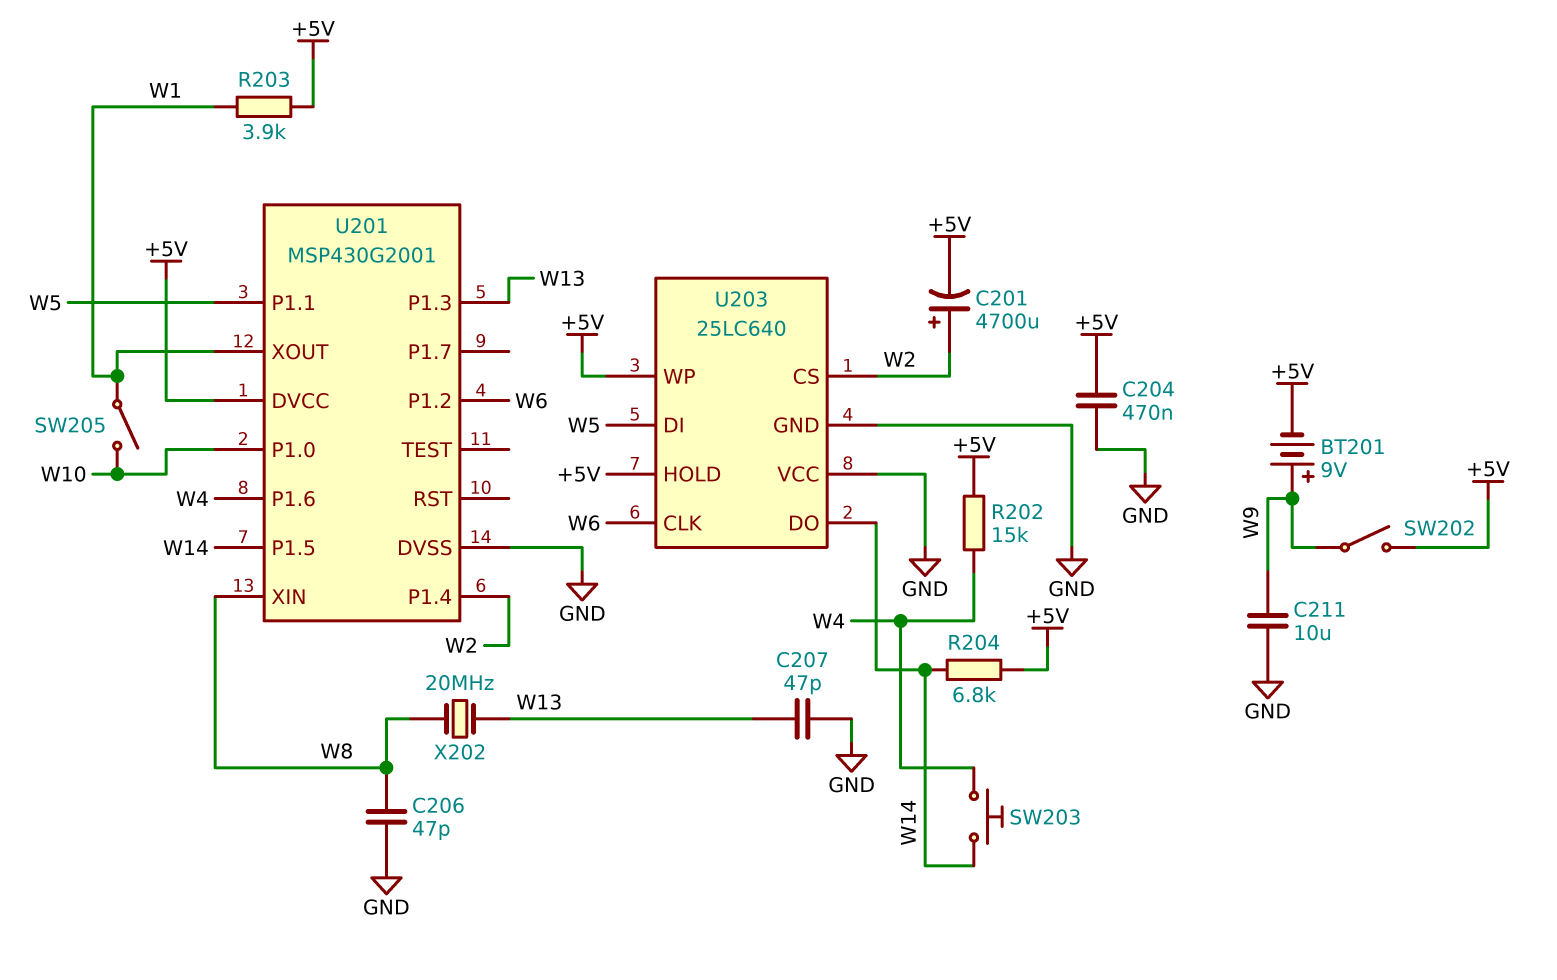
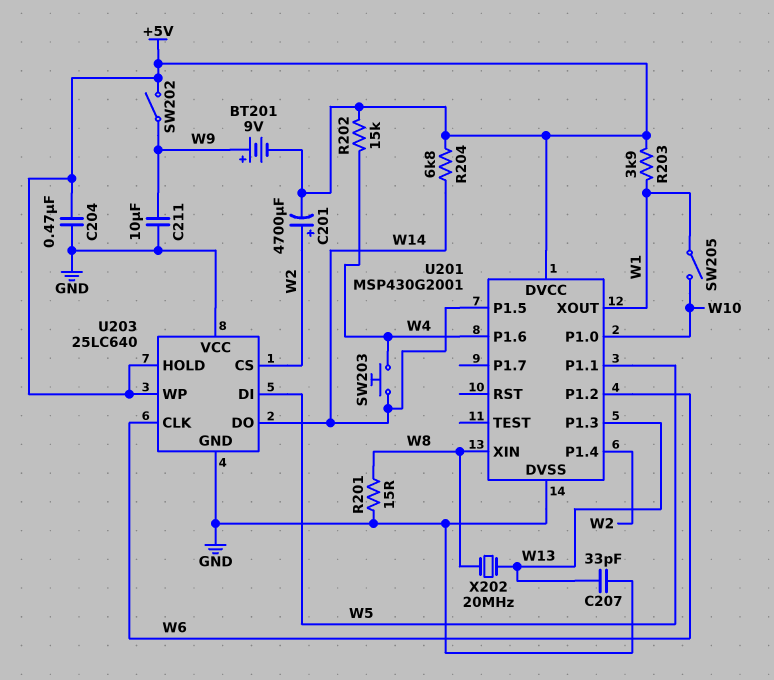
C206: 47pF (GND, W8) -> none
C207: 47pF (GND, W13) -> 33pF (GND, W13)
R201: none -> 15 (GND, W8)

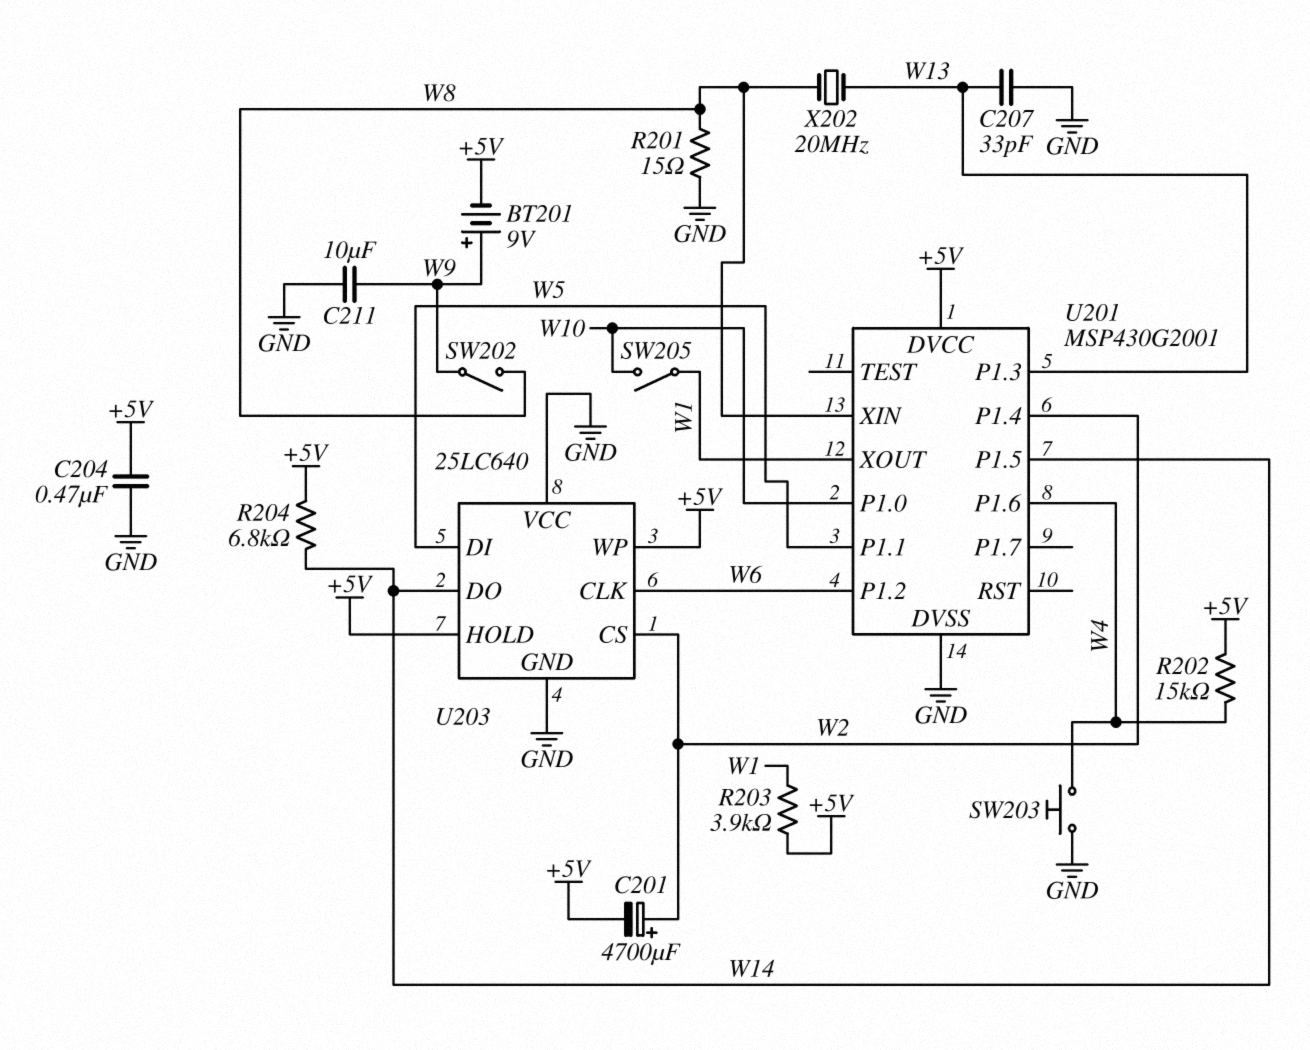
SW202: switch (+5V, W9) -> switch (W8, W9)
SW203: button (W4, W14) -> button (GND, W4)

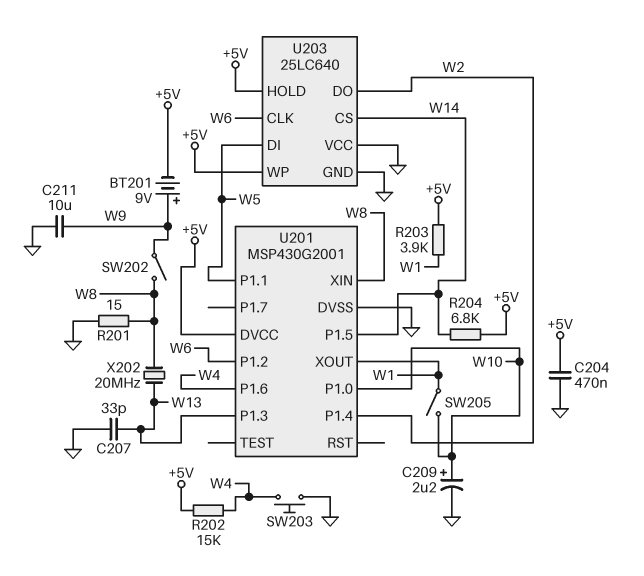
C201: 4700uF (plus W2, minus +5V) -> none
C209: none -> 2.2uF (plus W10, minus GND)
U203 pin CS: W2 -> W14
U203 pin DO: W14 -> W2

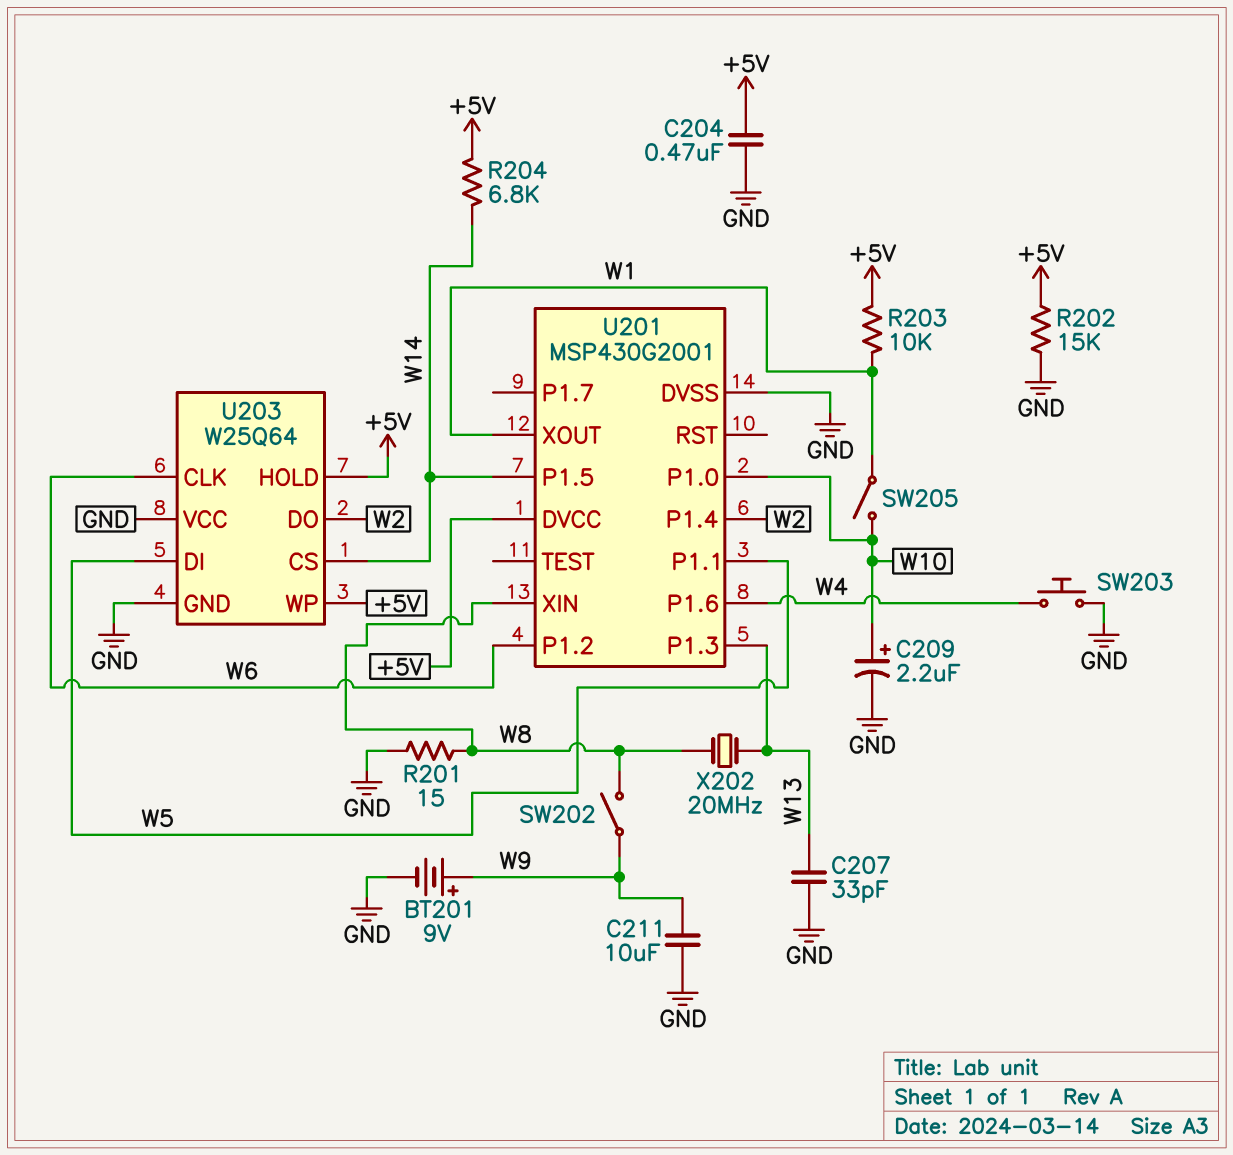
BT201: 9V (plus W9, minus +5V) -> 9V (plus W9, minus GND)
R202: 15k (+5V, W4) -> 15k (+5V, GND)
R203: 3.9k (+5V, W1) -> 10k (+5V, W1)
U203: 25LC640 -> W25Q64

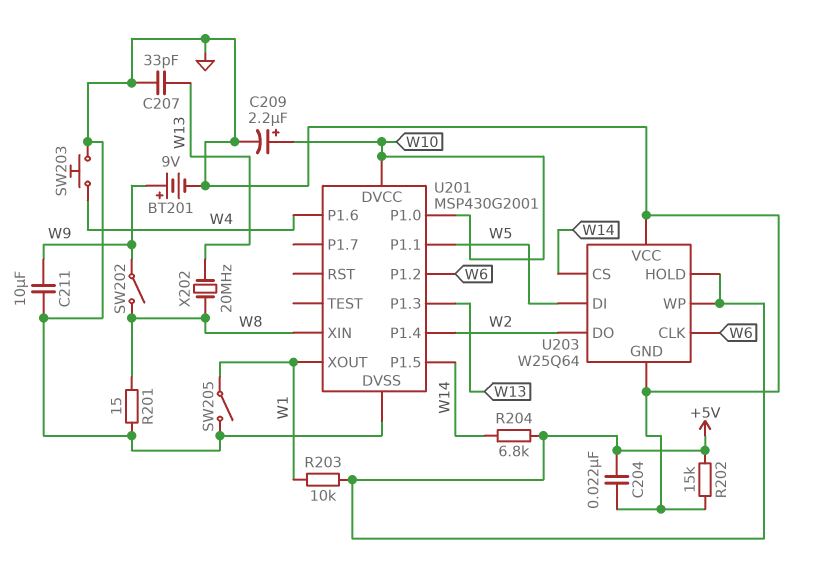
C204: 470nF (+5V, GND) -> 22nF (+5V, GND)
SW205: switch (W1, W10) -> switch (GND, W1)
U201 pin DVCC: +5V -> W10

